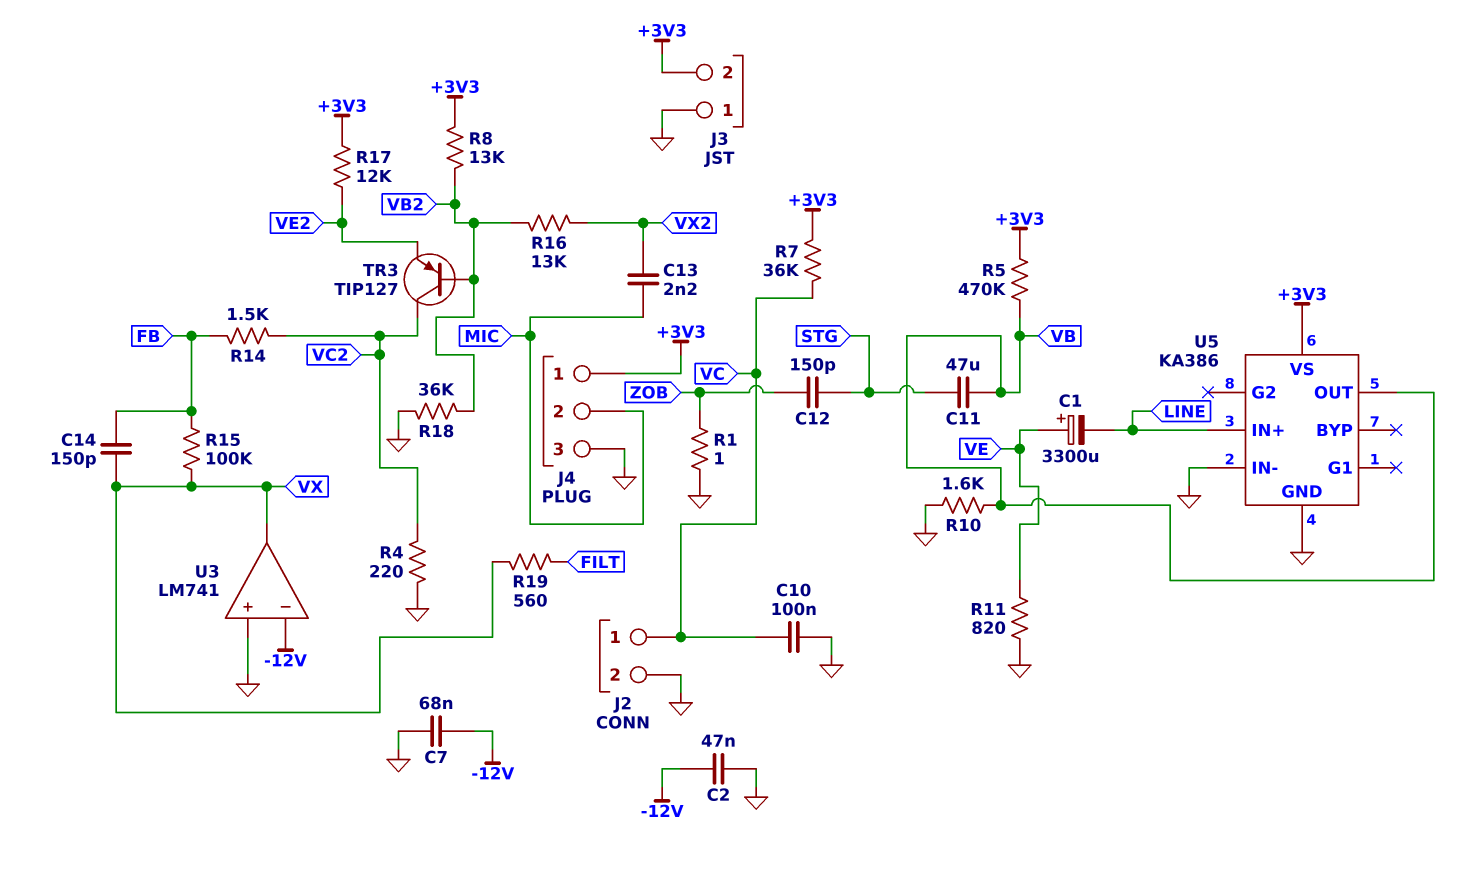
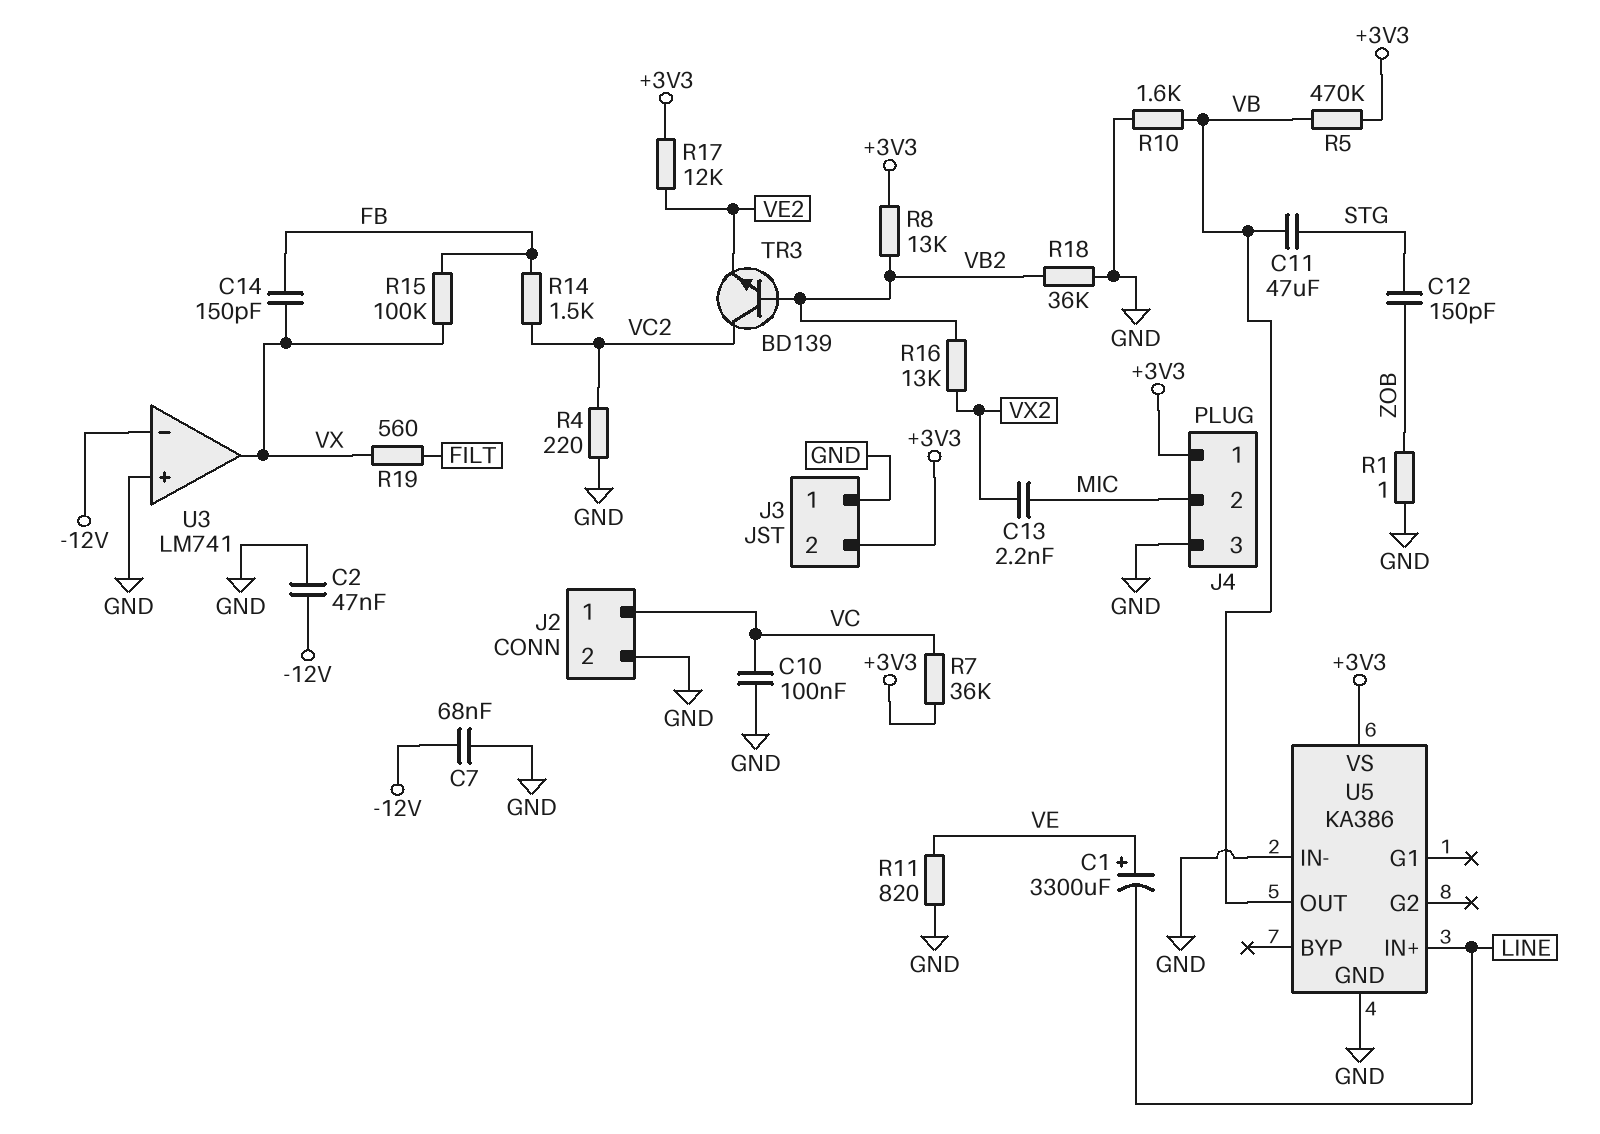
TR3: PNP TIP127 (B VB2, C VC2, E VE2) -> NPN BD139 (B VB2, C VC2, E VE2)

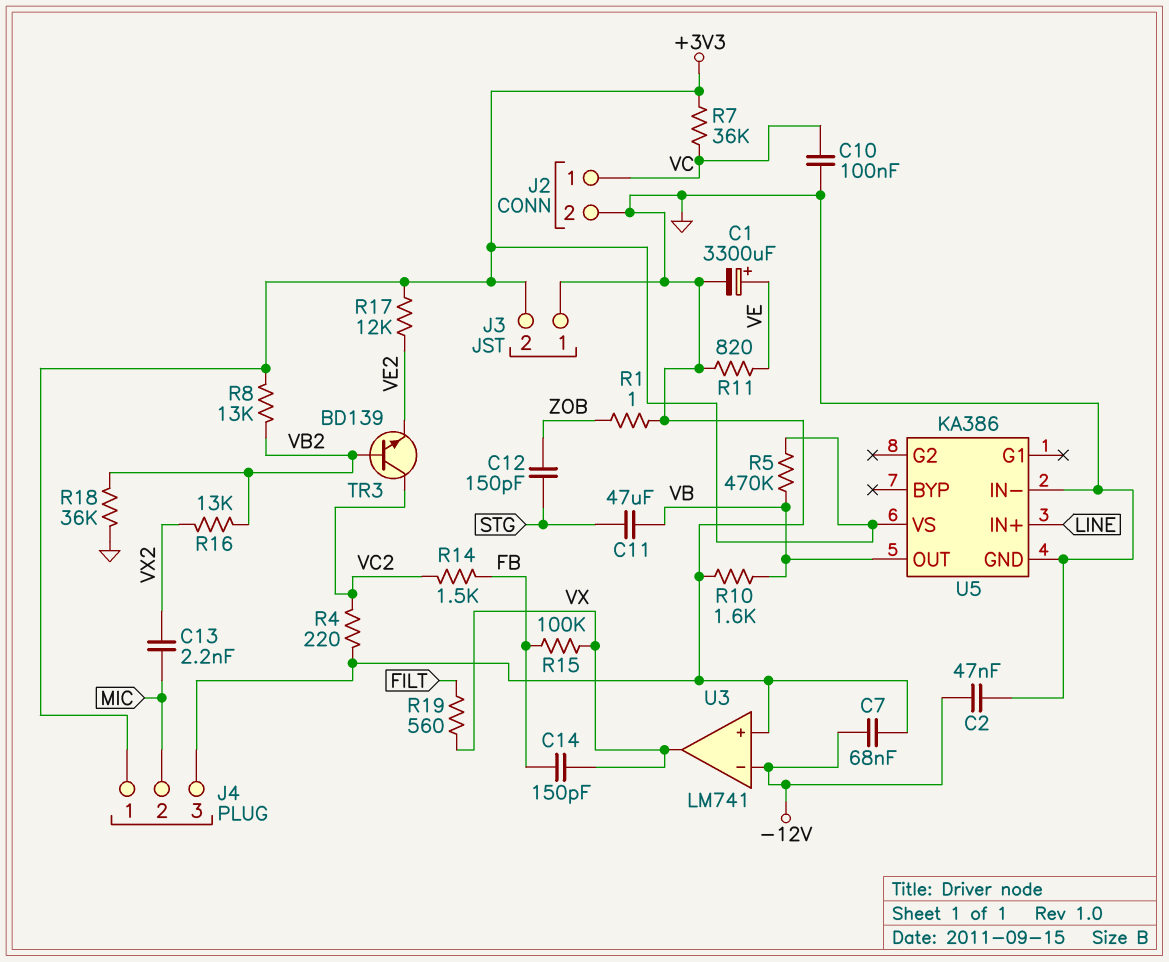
C1: 3300uF (plus VE, minus LINE) -> 3300uF (plus VE, minus GND)

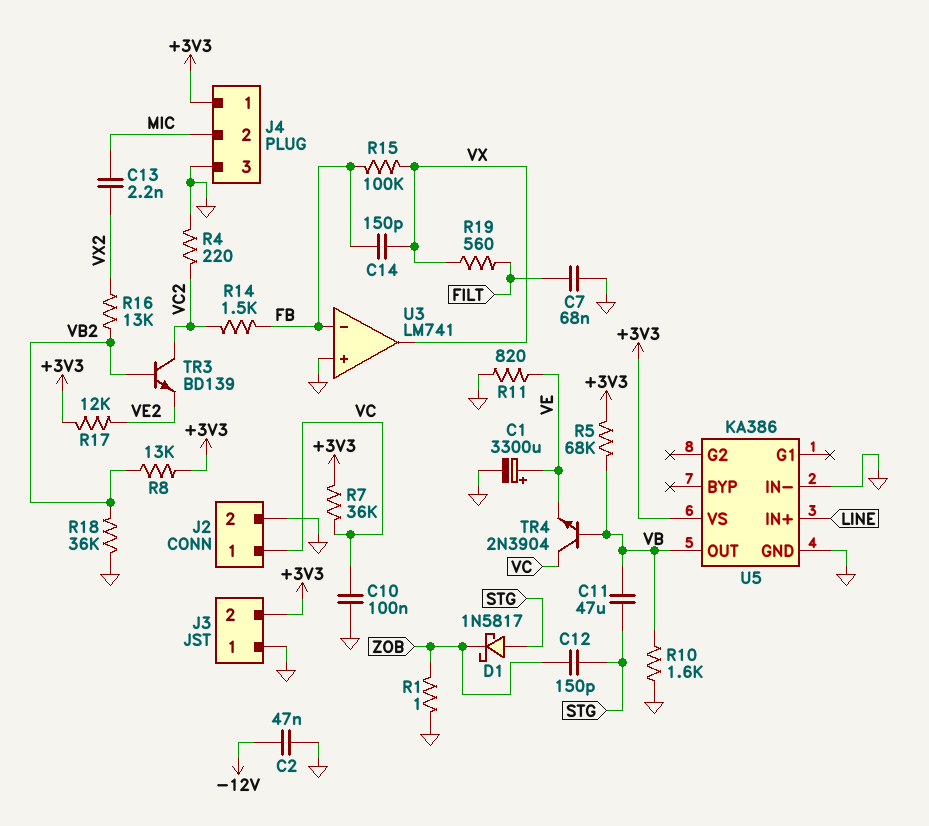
C7: 68nF (-12V, GND) -> 68nF (FILT, GND)
D1: none -> schottky 1N5817 (A STG, K ZOB)
R5: 470k (+3V3, VB) -> 68k (+3V3, VB)
TR4: none -> NPN 2N3904 (B VB, C VC, E VE)
U3 pin in-: -12V -> FB

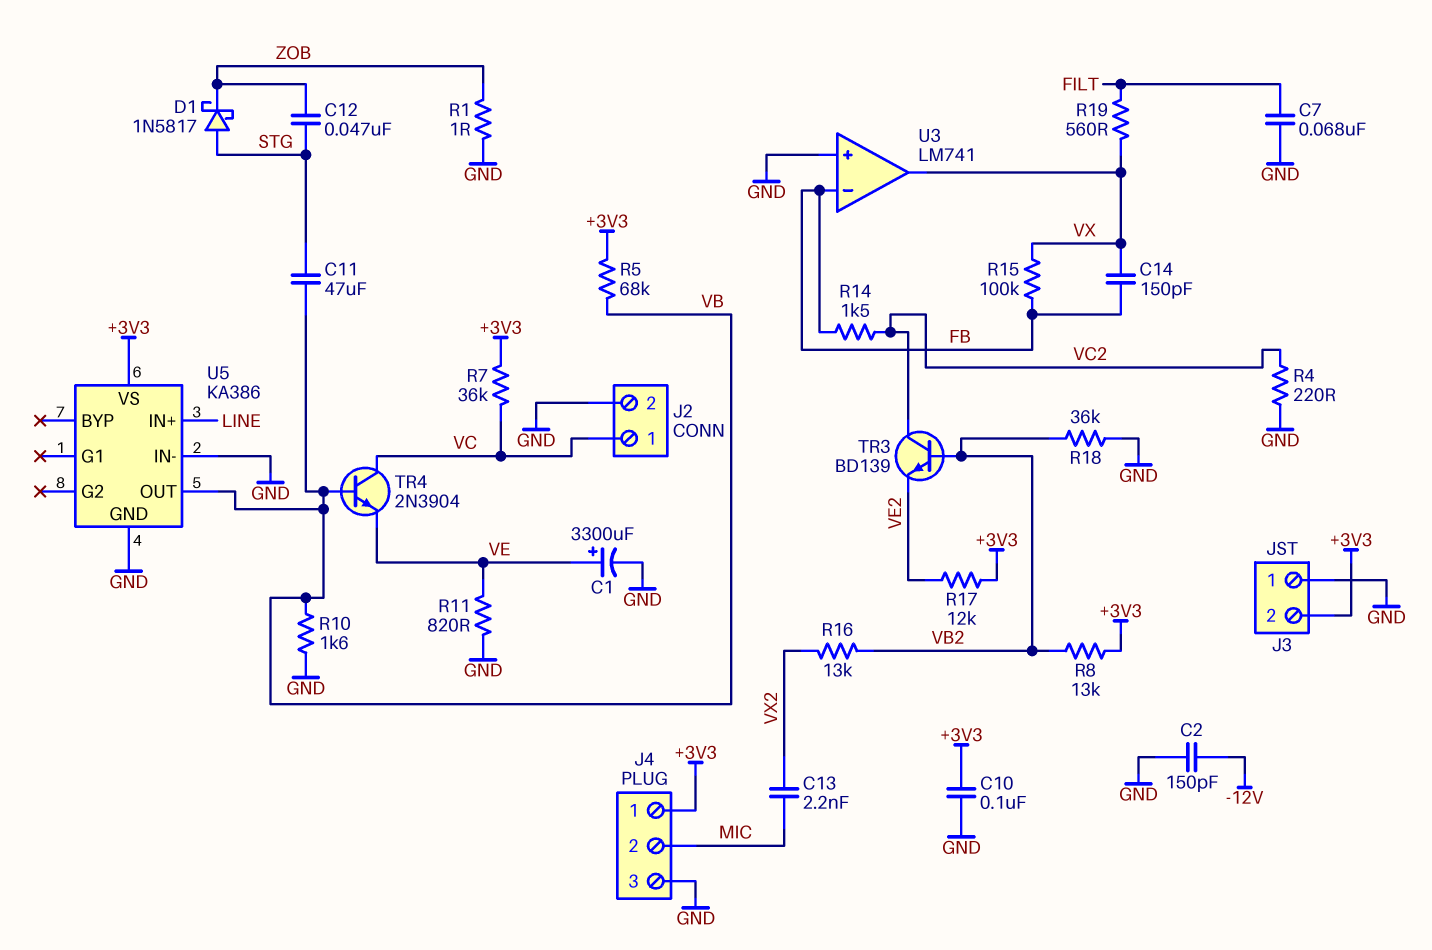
C2: 47nF (-12V, GND) -> 150pF (-12V, GND)
C10: 100nF (GND, VC) -> 100nF (+3V3, GND)
C12: 150pF (STG, ZOB) -> 47nF (STG, ZOB)

